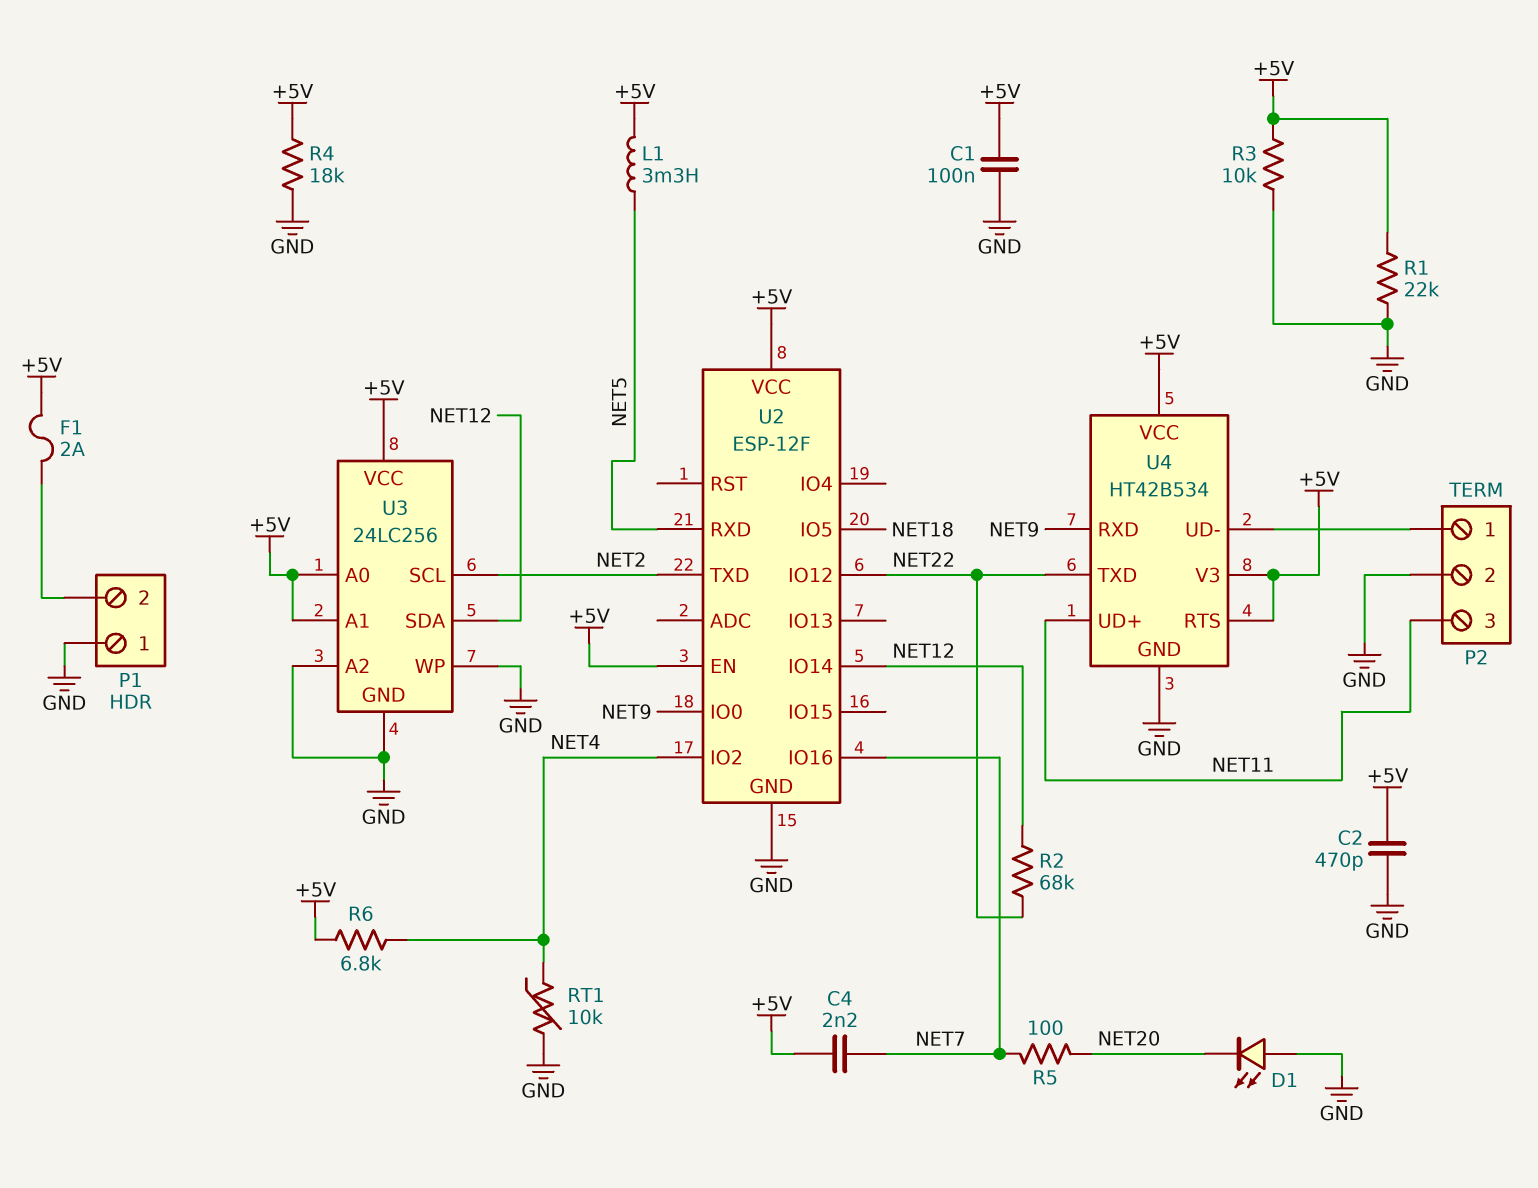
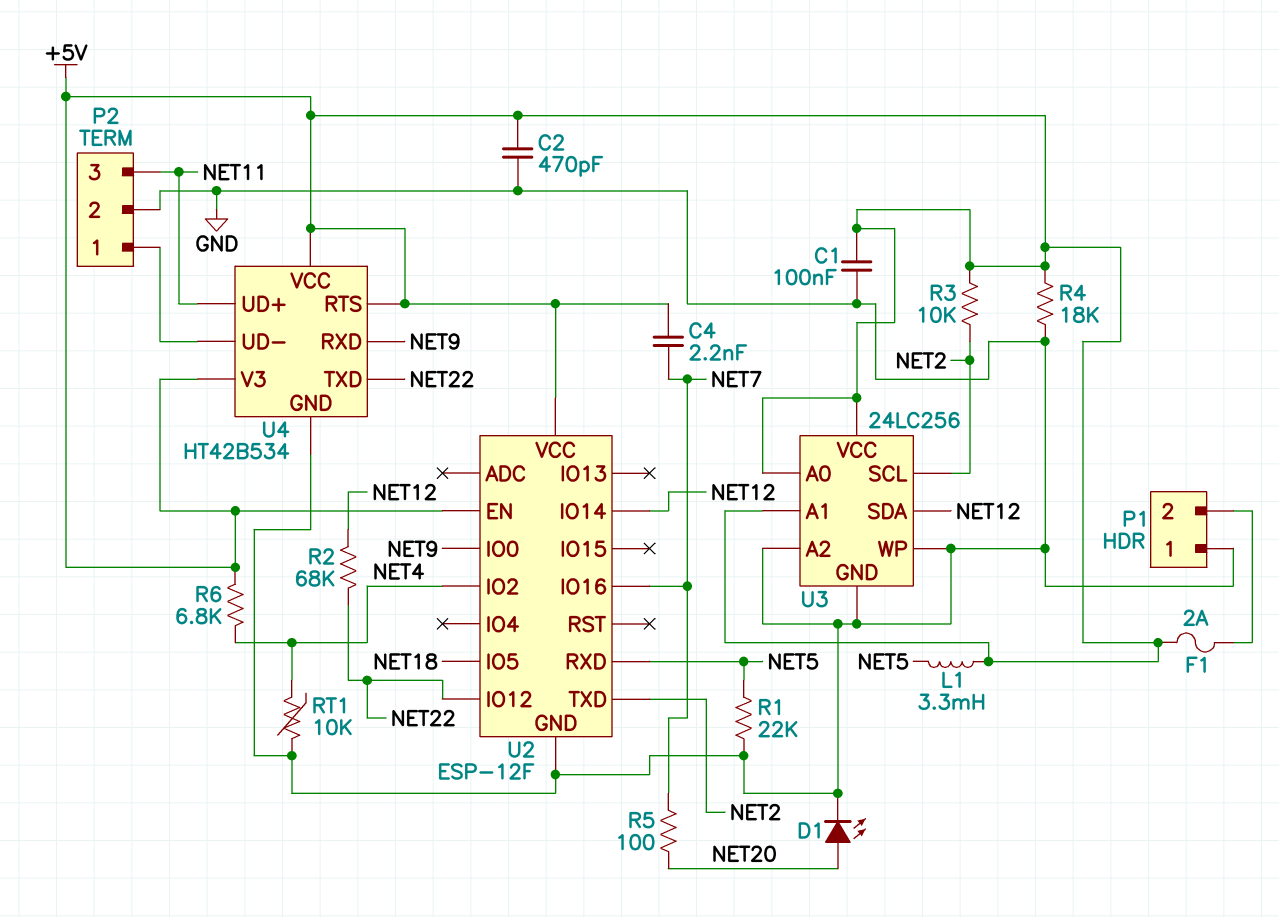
D1: LED (A GND, K NET20) -> LED (A NET20, K GND)
R1: 22k (+5V, GND) -> 22k (GND, NET5)
R3: 10k (+5V, GND) -> 10k (+5V, NET2)

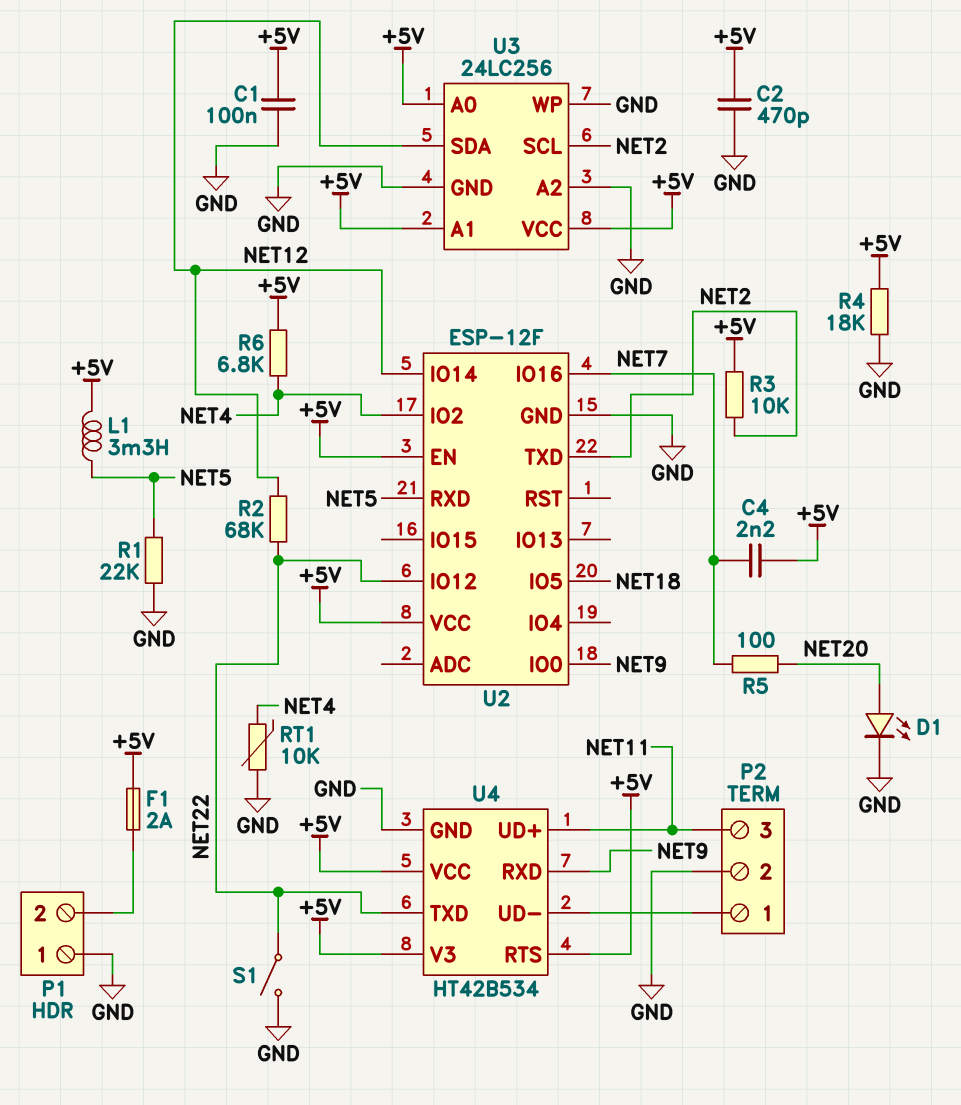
S1: none -> switch (GND, NET22)

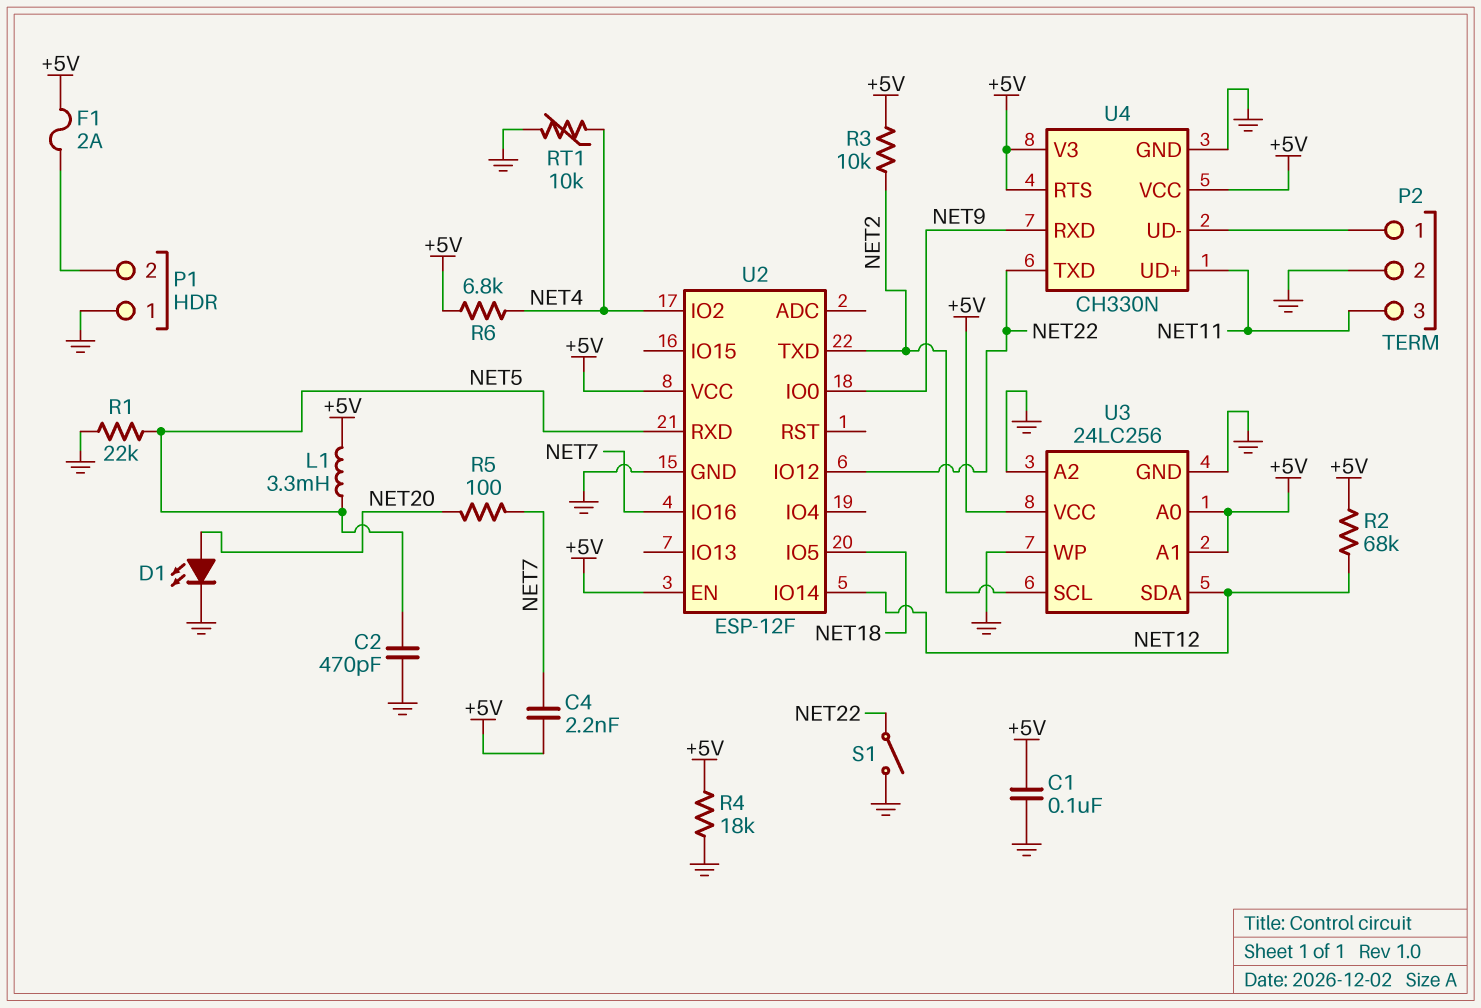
C2: 470pF (+5V, GND) -> 470pF (GND, NET5)
R2: 68k (NET12, NET22) -> 68k (+5V, NET12)
U4: HT42B534 -> CH330N

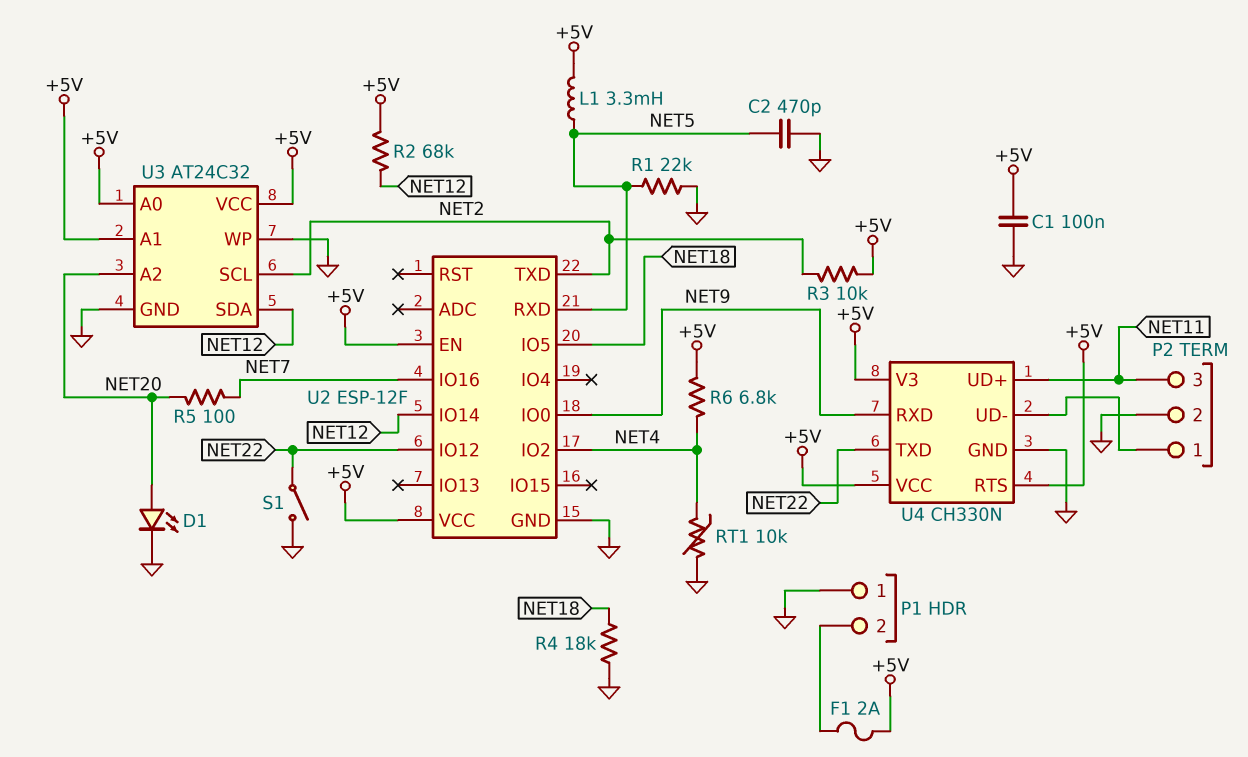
C4: 2.2nF (+5V, NET7) -> none
R4: 18k (+5V, GND) -> 18k (GND, NET18)
U3: 24LC256 -> AT24C32
U3 pin A2: GND -> NET20

